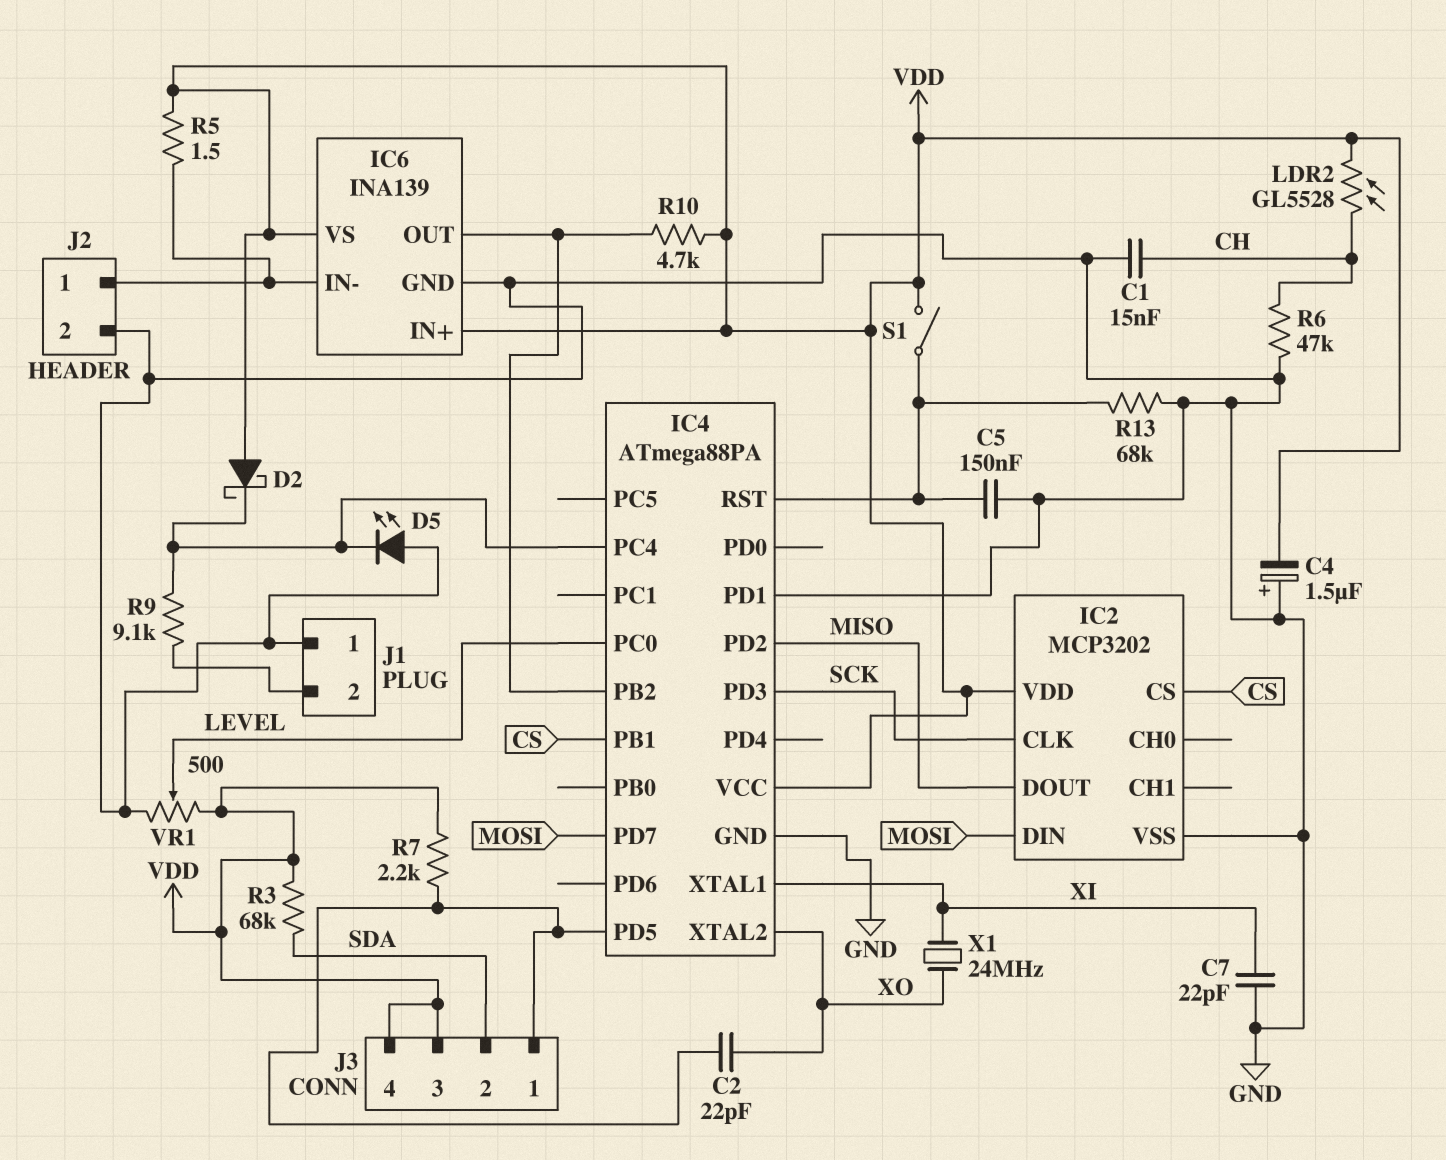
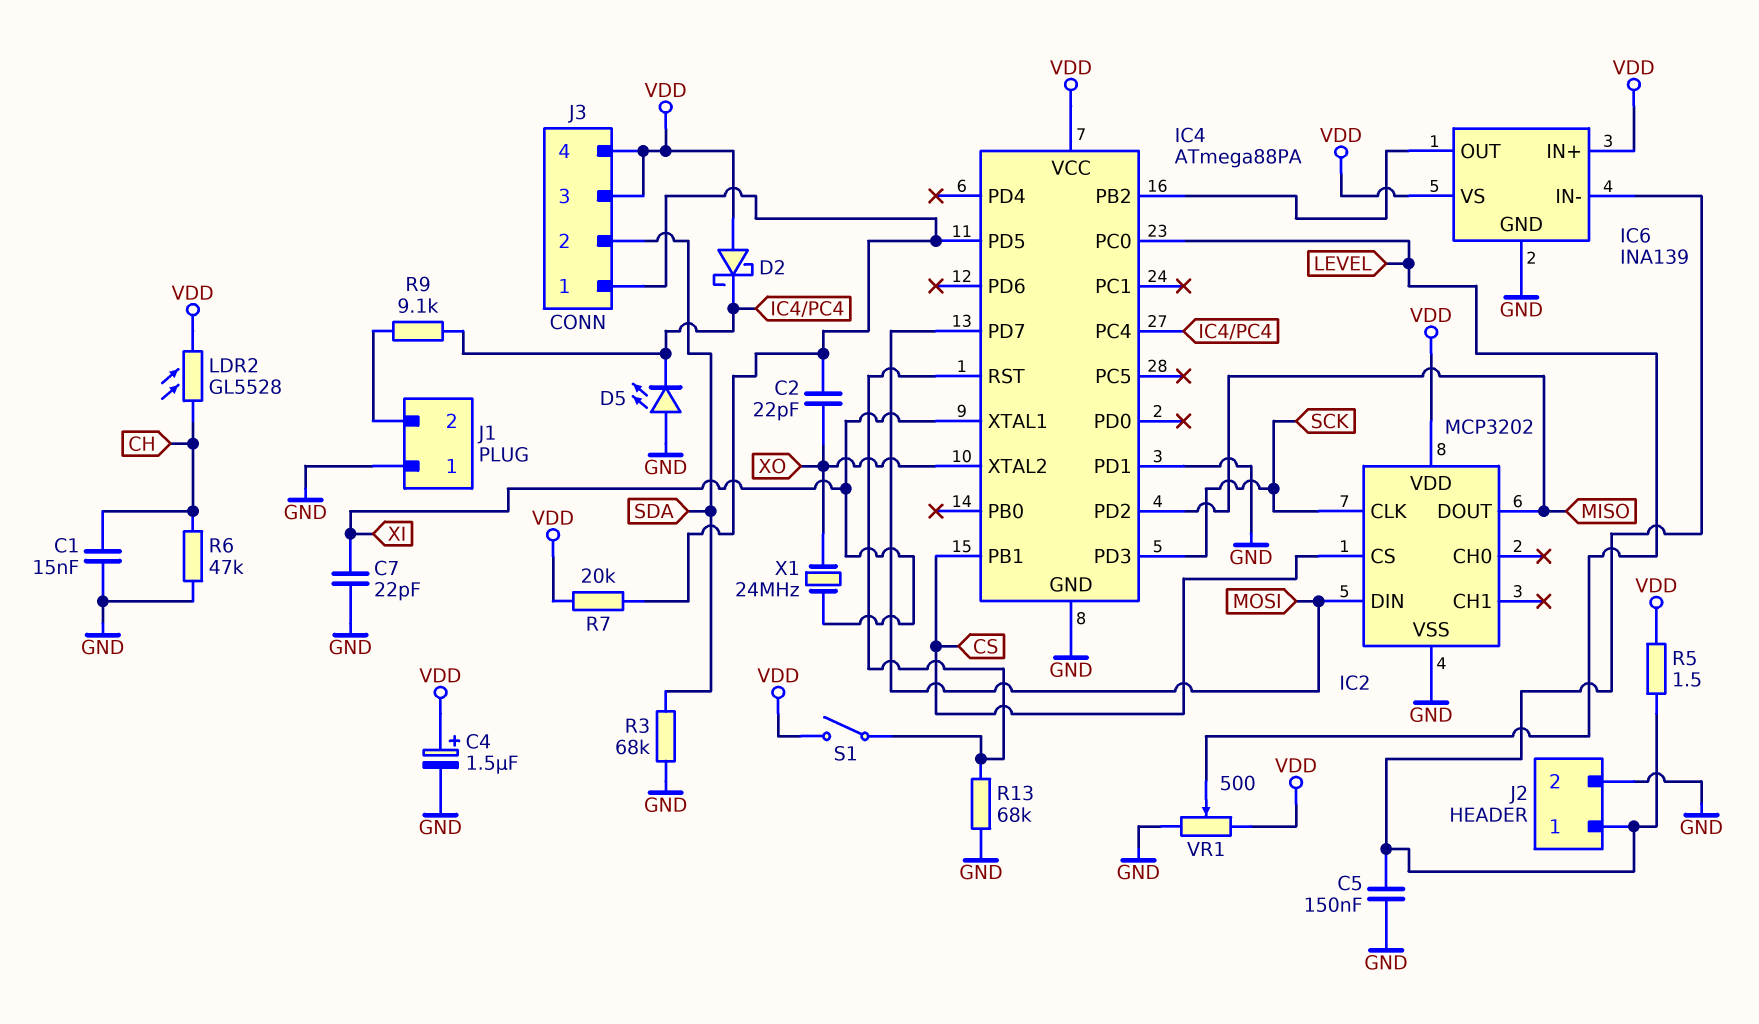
C4: 1.5uF (plus GND, minus VDD) -> 1.5uF (plus VDD, minus GND)
C5: 150nF (GND, IC4/RST) -> 150nF (GND, IC6/IN-)
R3: 68k (SDA, VDD) -> 68k (GND, SDA)
R7: 2.2k (IC4/PD5, VDD) -> 20k (IC4/PD5, VDD)
R10: 4.7k (IC4/PB2, VDD) -> none

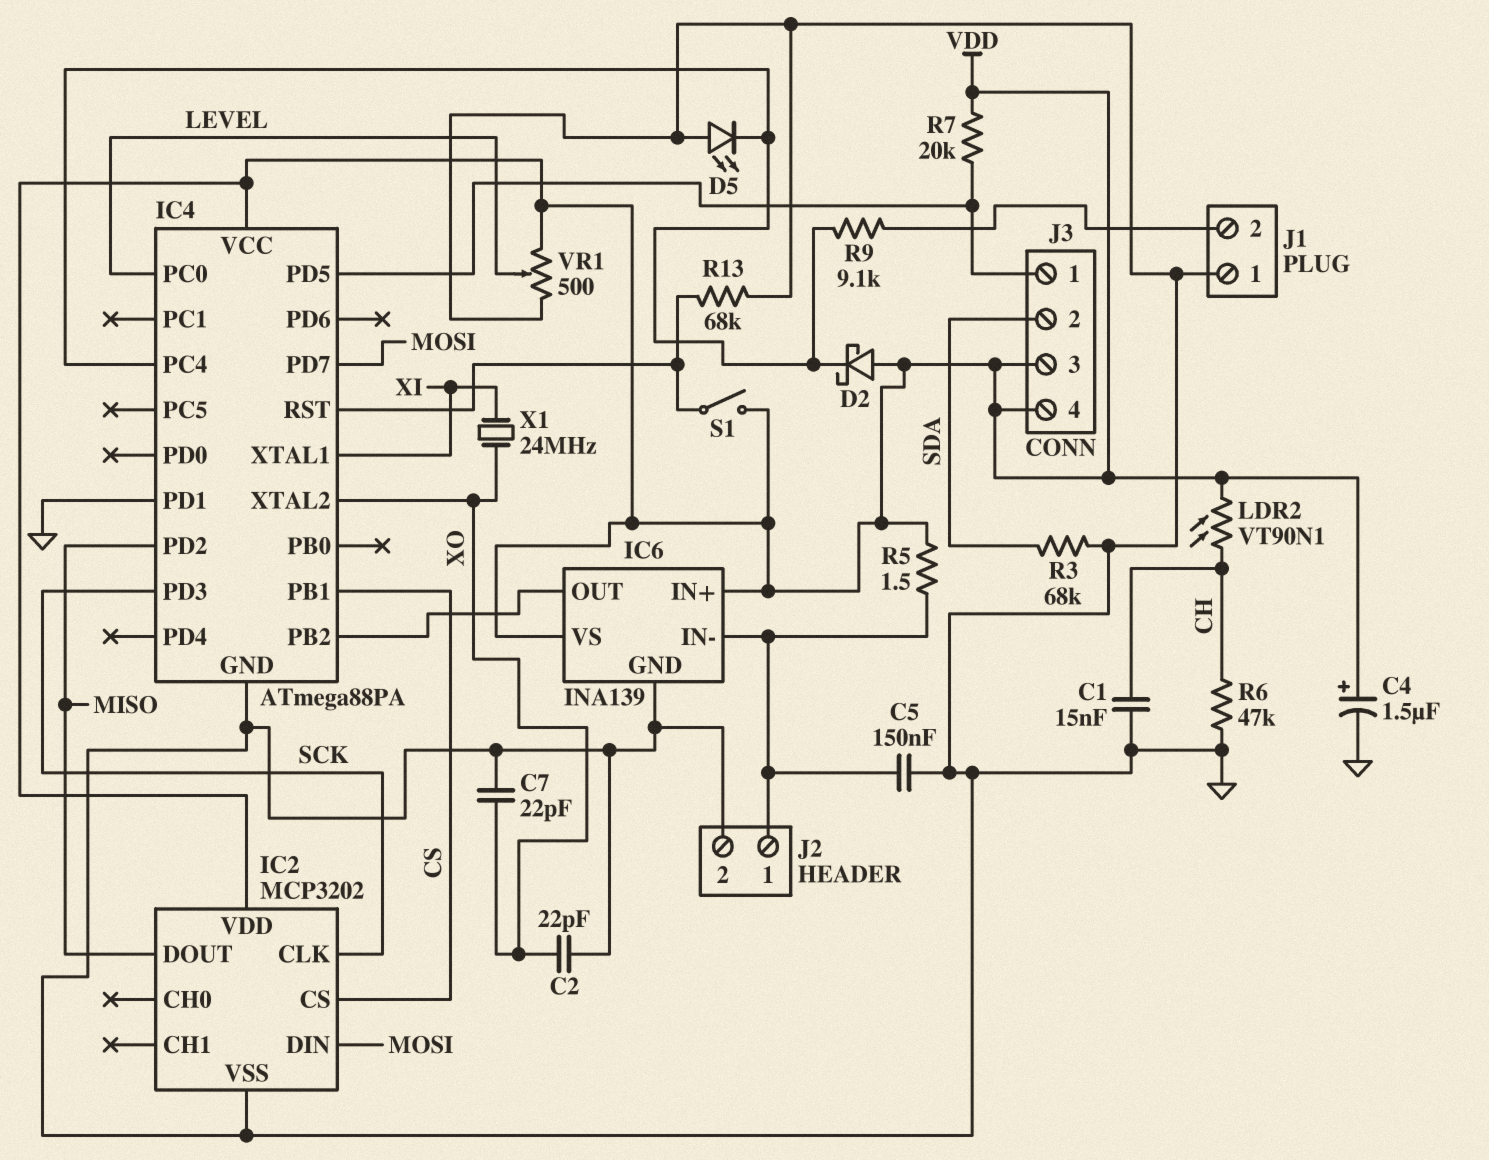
C2: 22pF (IC4/PD5, XO) -> 22pF (GND, XO)
C7: 22pF (GND, XI) -> 22pF (GND, XO)
LDR2: GL5528 (CH, VDD) -> VT90N1 (CH, VDD)

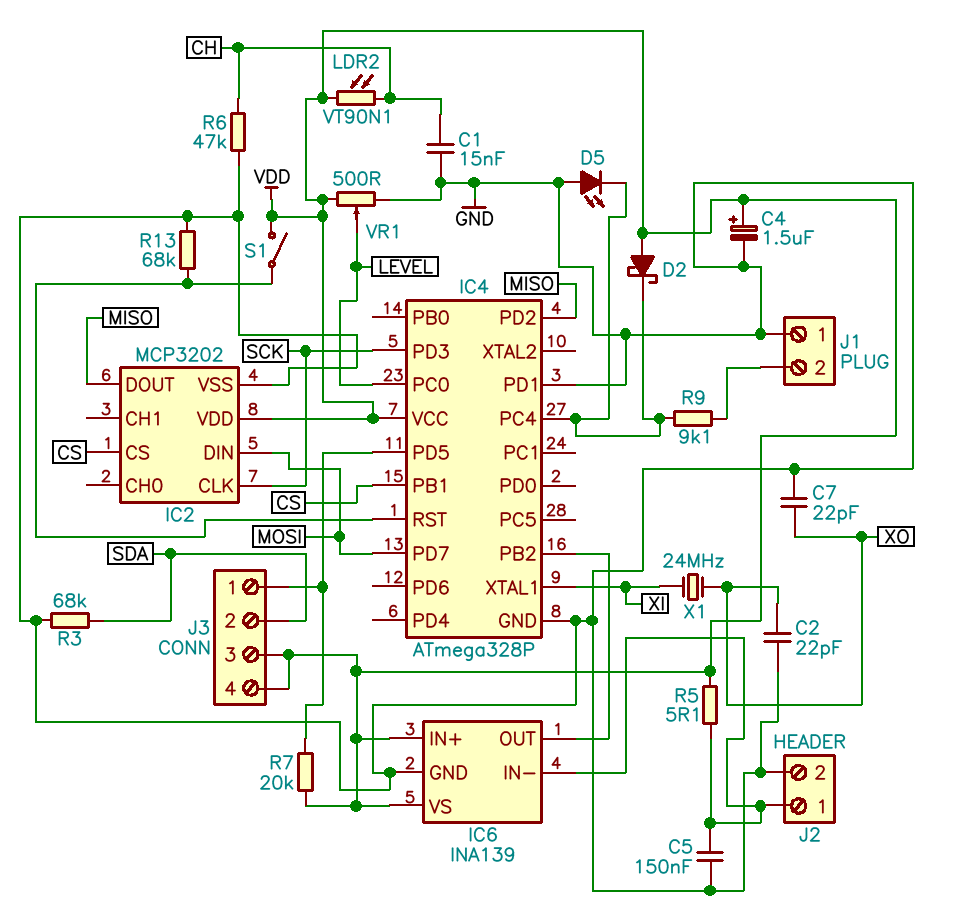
IC4: ATmega88PA -> ATmega328P
IC4 pin XTAL2: XO -> none
R5: 1.5 (IC6/IN-, VDD) -> 5.1 (IC6/IN-, VDD)

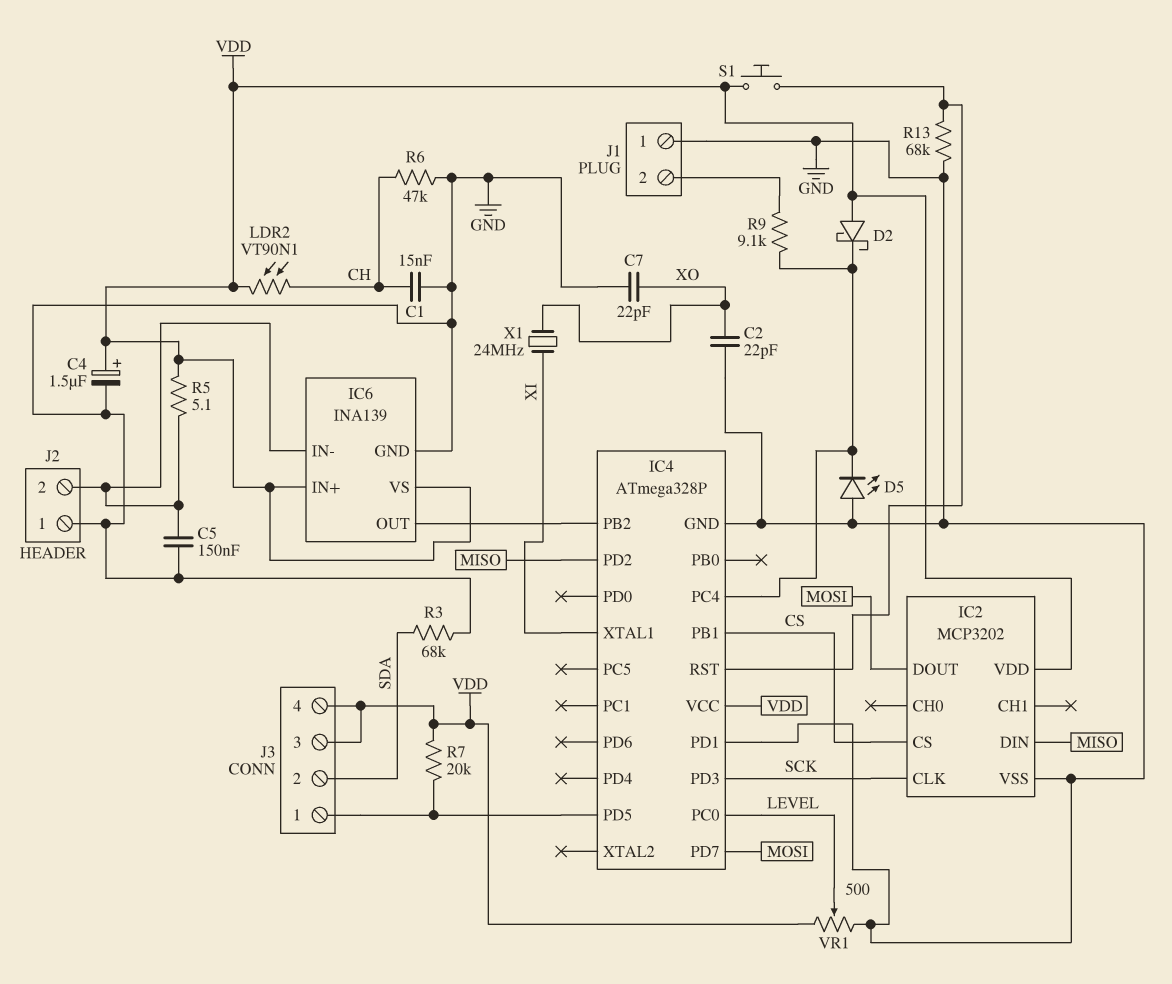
IC2 pin DIN: MOSI -> MISO
IC2 pin DOUT: MISO -> MOSI
J2 pin 1: IC6/IN- -> GND
J2 pin 2: GND -> IC6/IN-
S1: switch (IC4/RST, VDD) -> button (IC4/RST, VDD)

